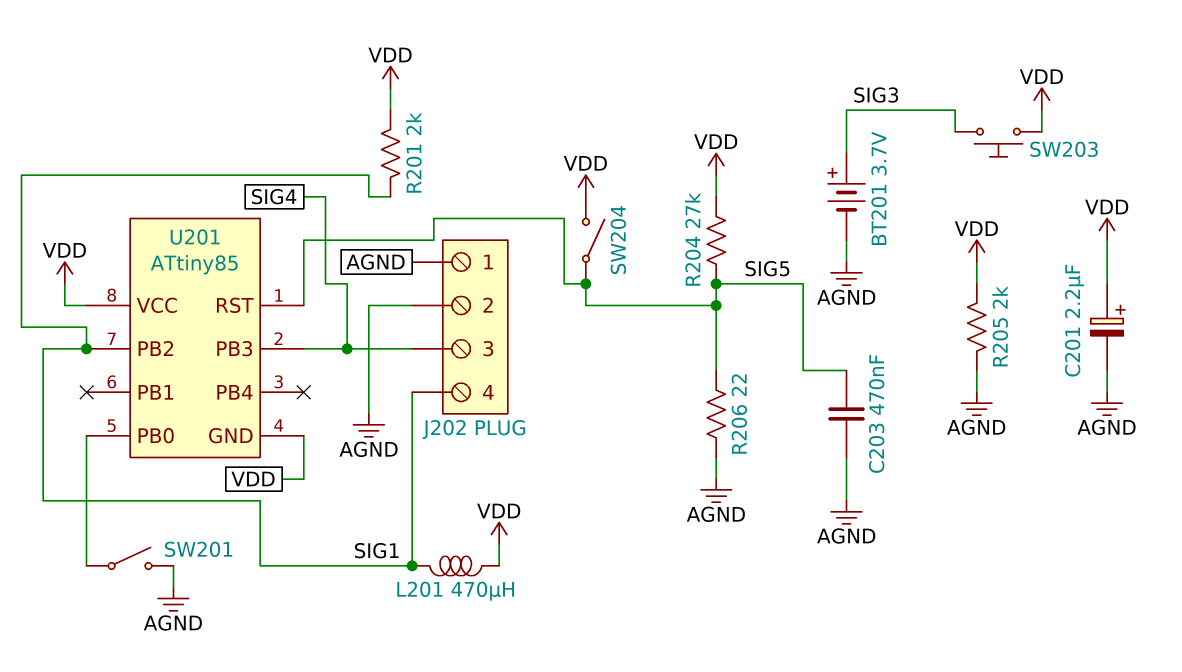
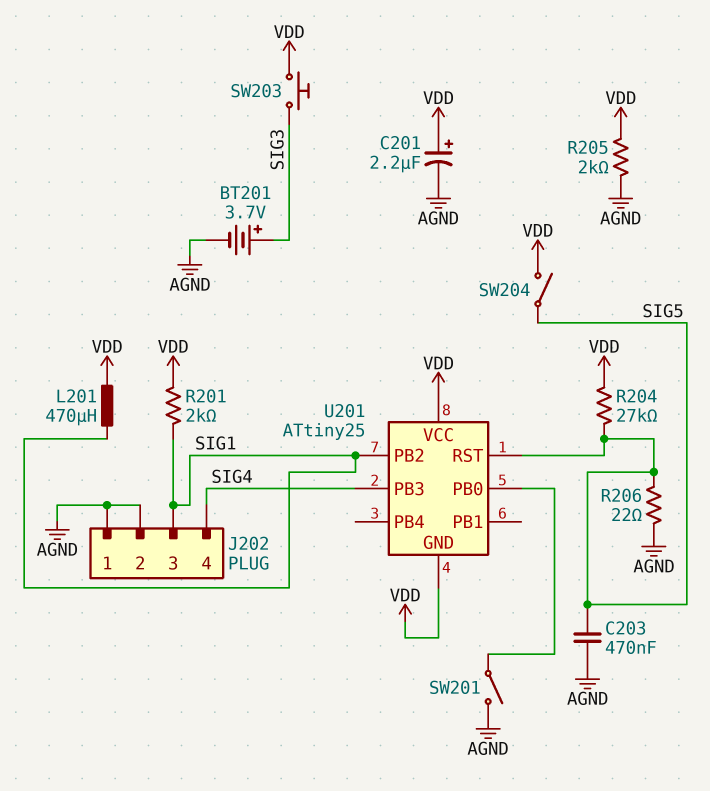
J202 pin 3: SIG4 -> SIG1
J202 pin 4: SIG1 -> SIG4
U201: ATtiny85 -> ATtiny25

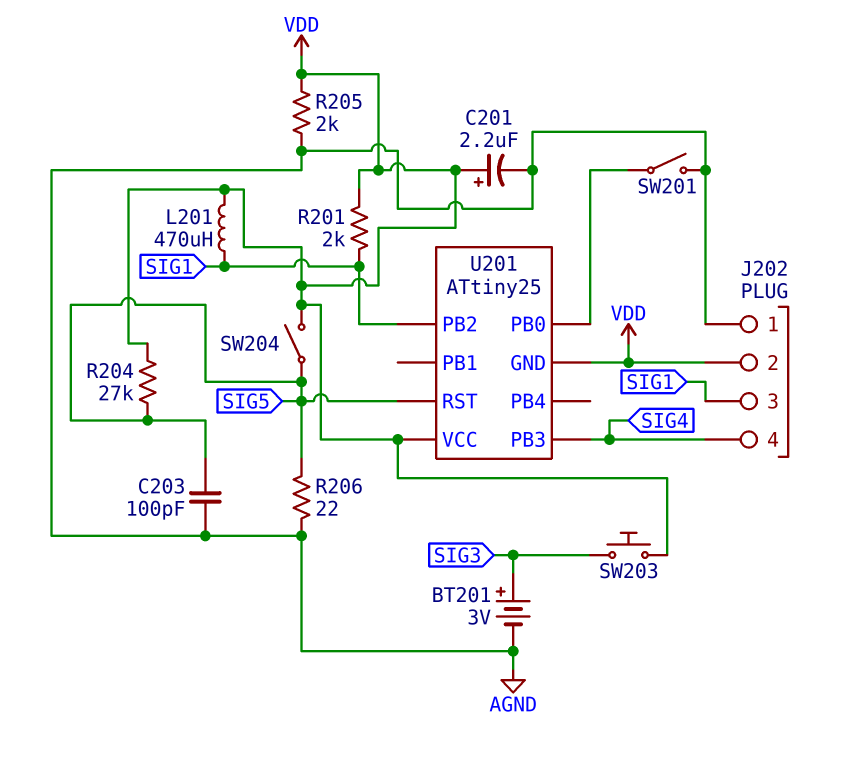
BT201: 3.7V (plus SIG3, minus AGND) -> 3V (plus SIG3, minus AGND)
C203: 470nF (AGND, SIG5) -> 100pF (AGND, SIG5)
J202 pin 2: AGND -> VDD

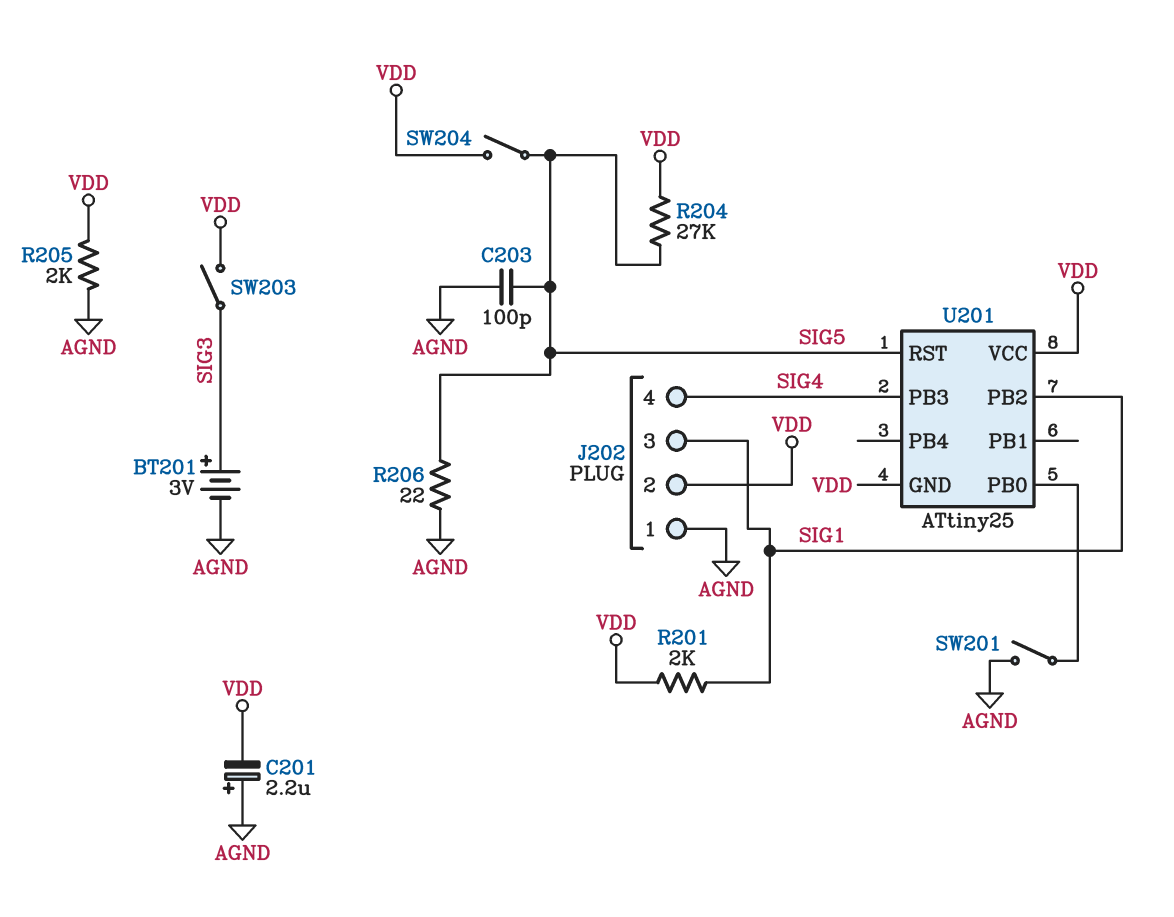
C201: 2.2uF (plus VDD, minus AGND) -> 2.2uF (plus AGND, minus VDD)
L201: 470uH (SIG1, VDD) -> none
SW203: button (SIG3, VDD) -> switch (SIG3, VDD)

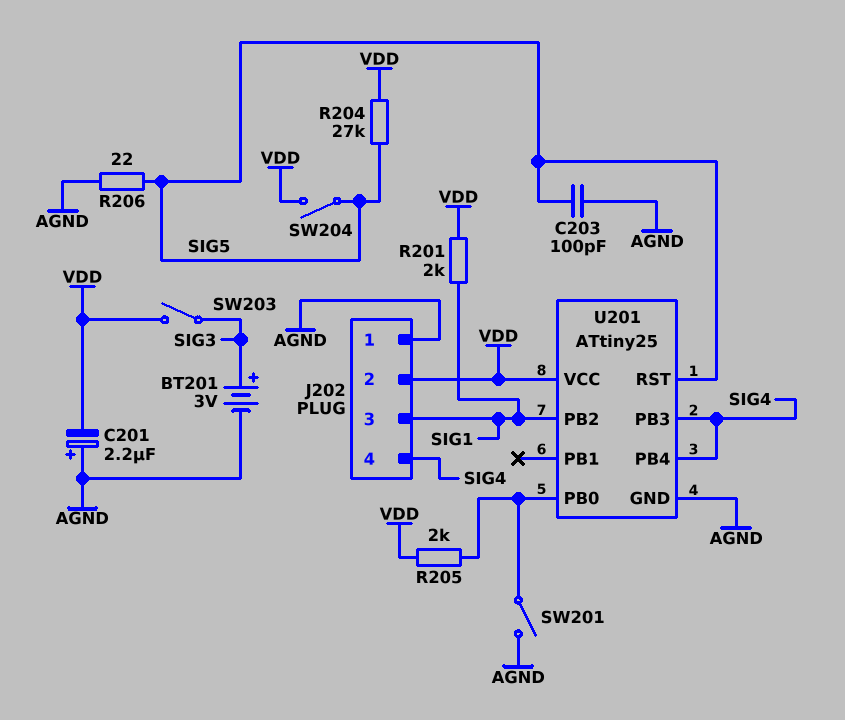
R205: 2k (AGND, VDD) -> 2k (U201/PB0, VDD)
U201 pin GND: VDD -> AGND
U201 pin PB4: none -> SIG4

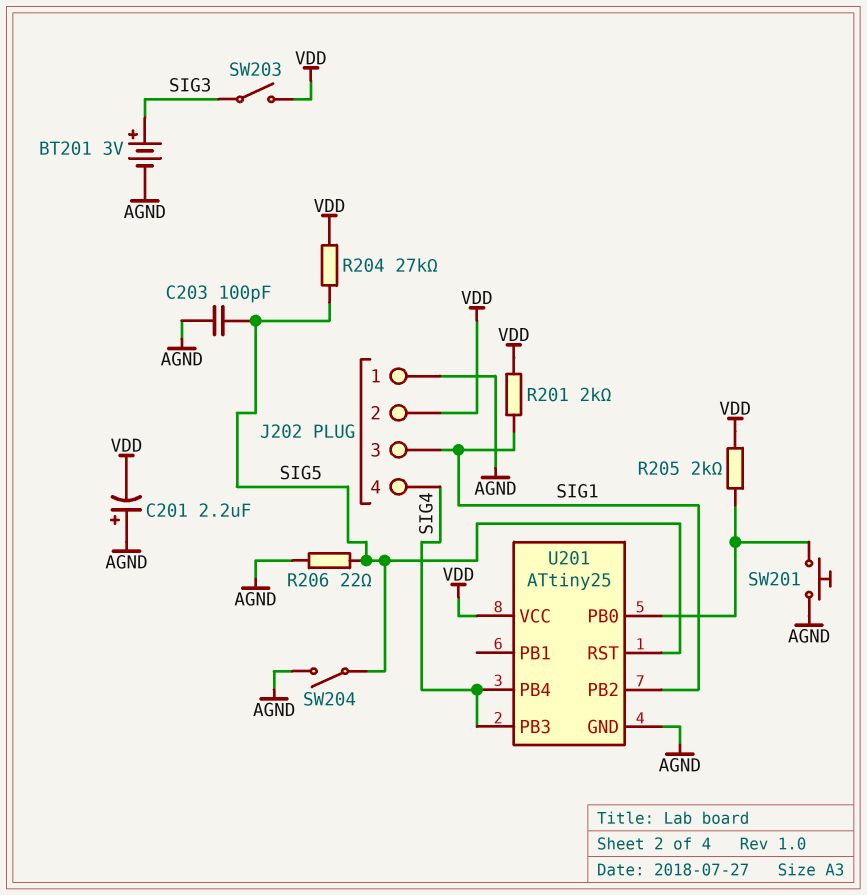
SW201: switch (AGND, U201/PB0) -> button (AGND, U201/PB0)
SW204: switch (SIG5, VDD) -> switch (AGND, SIG5)

